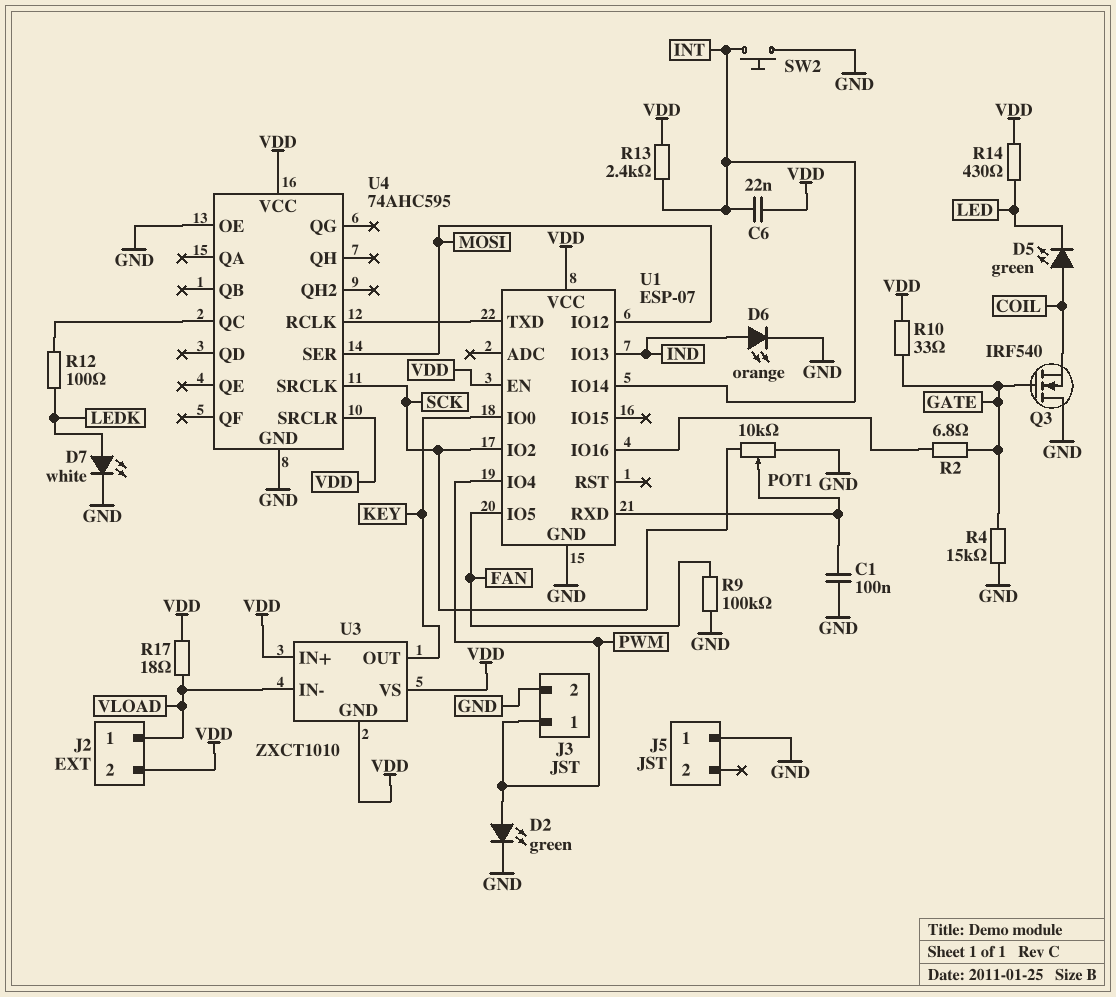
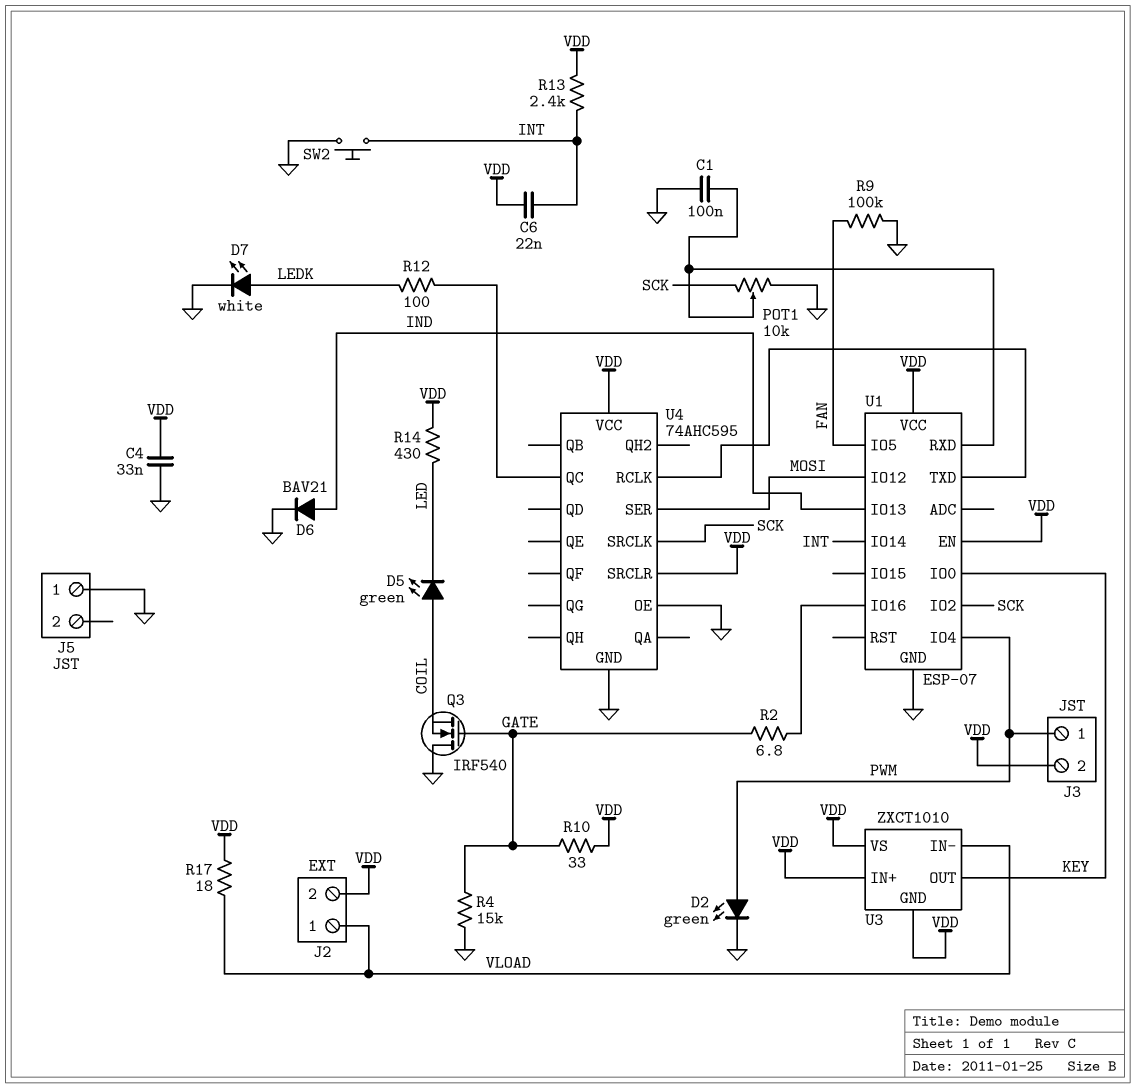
C4: none -> 33nF (GND, VDD)
D6: LED orange (A IND, K GND) -> diode BAV21 (A IND, K GND)
J3 pin 2: GND -> VDD

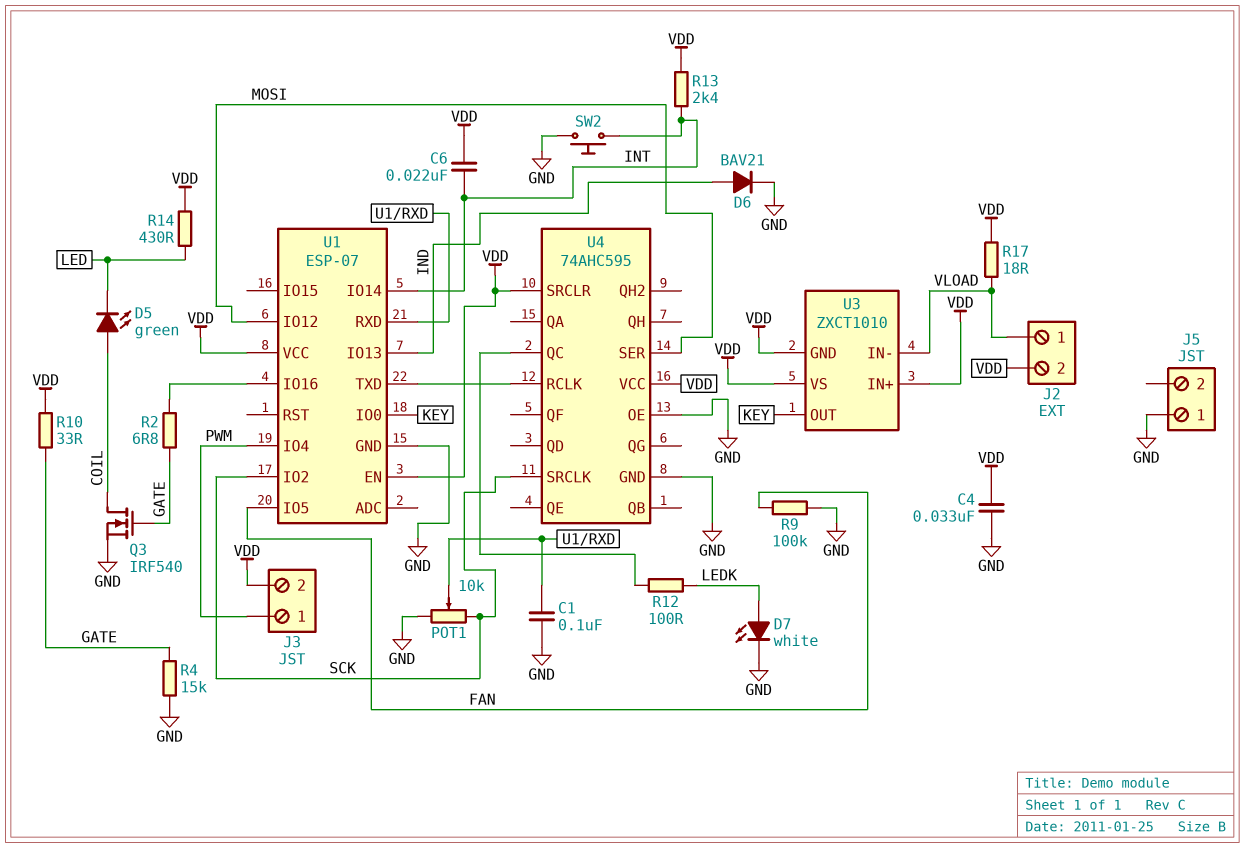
D2: LED green (A PWM, K GND) -> none
Q3: NMOS IRF540 (G GATE, D GND, S COIL) -> NMOS IRF540 (G GATE, D COIL, S GND)

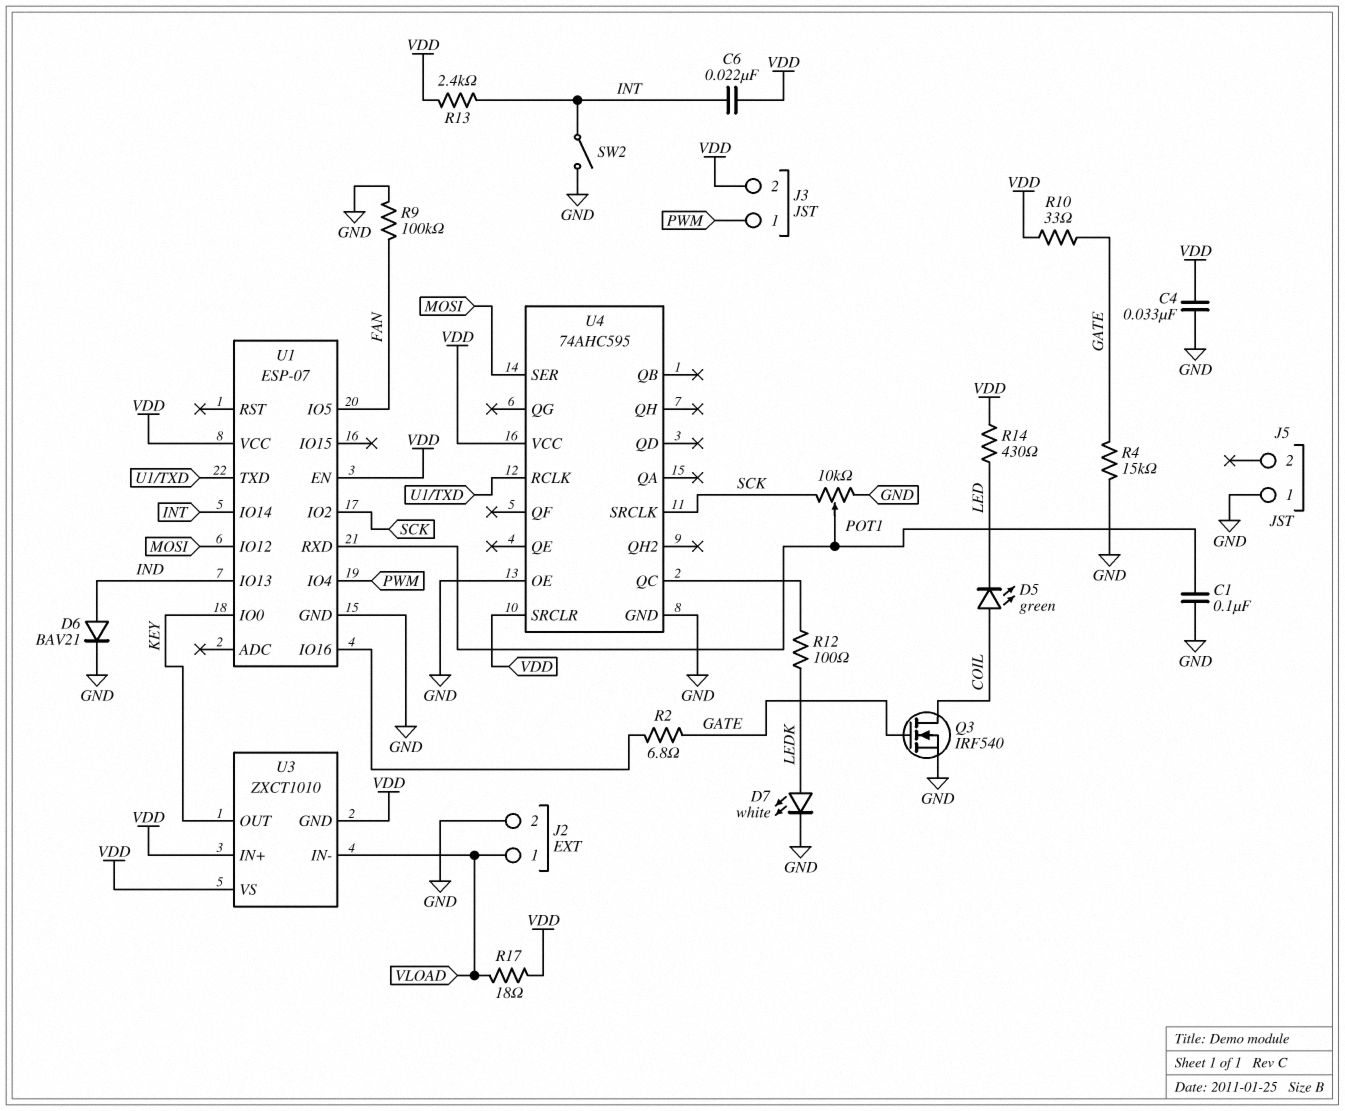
J2 pin 2: VDD -> GND
SW2: button (GND, INT) -> switch (GND, INT)

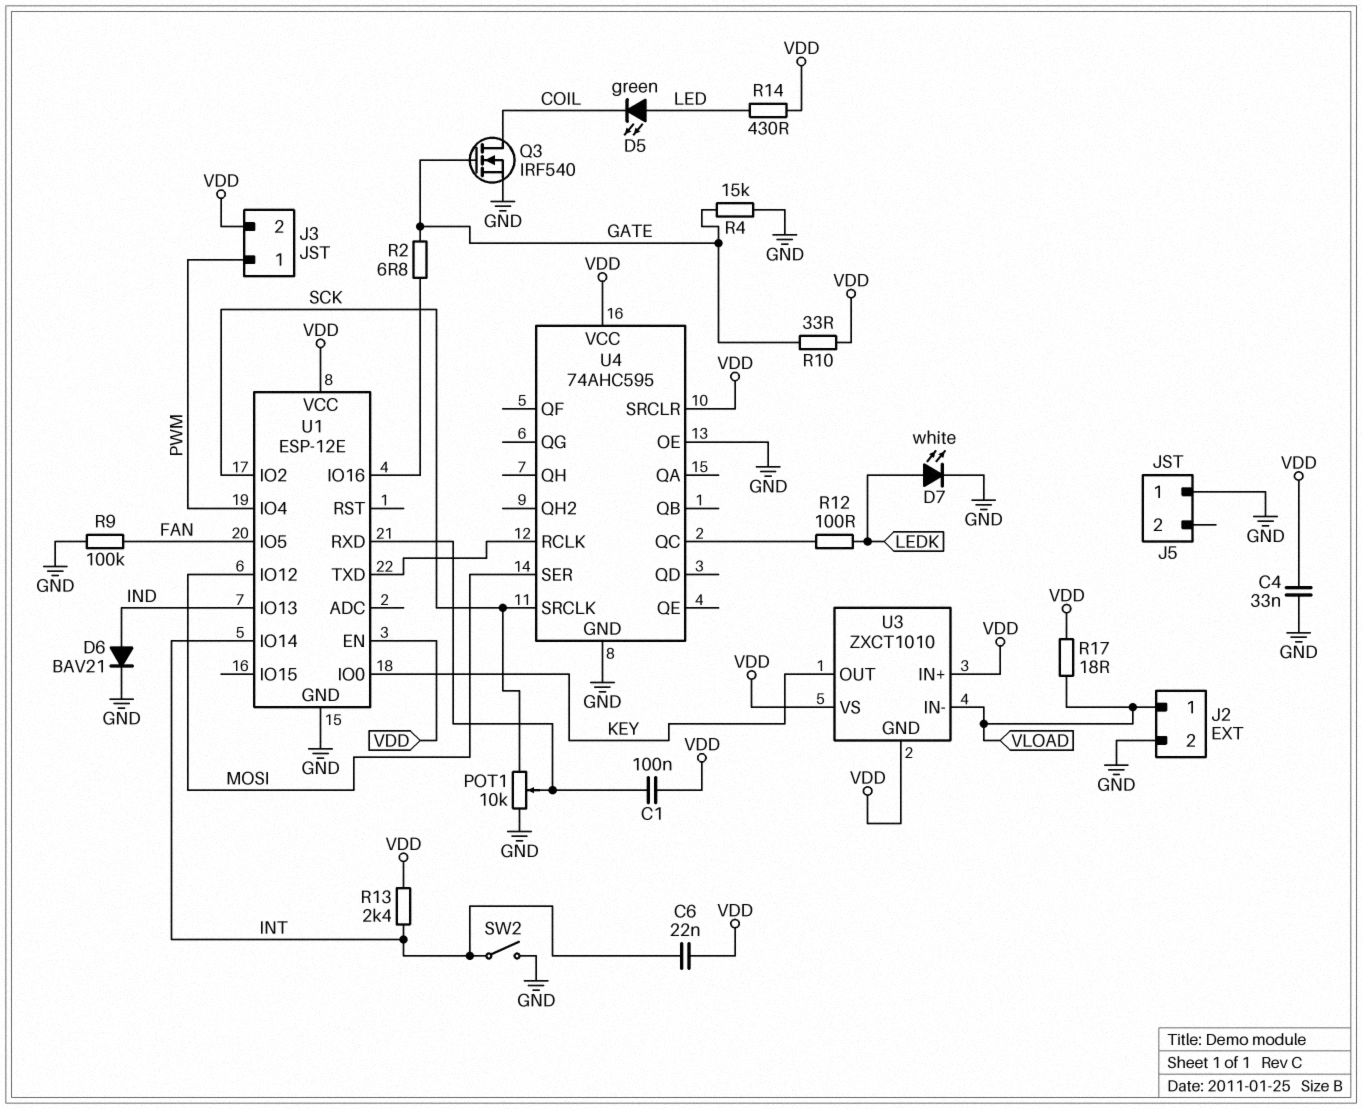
C1: 100nF (GND, U1/RXD) -> 100nF (U1/RXD, VDD)
D5: LED green (A COIL, K LED) -> LED green (A LED, K COIL)
U1: ESP-07 -> ESP-12E

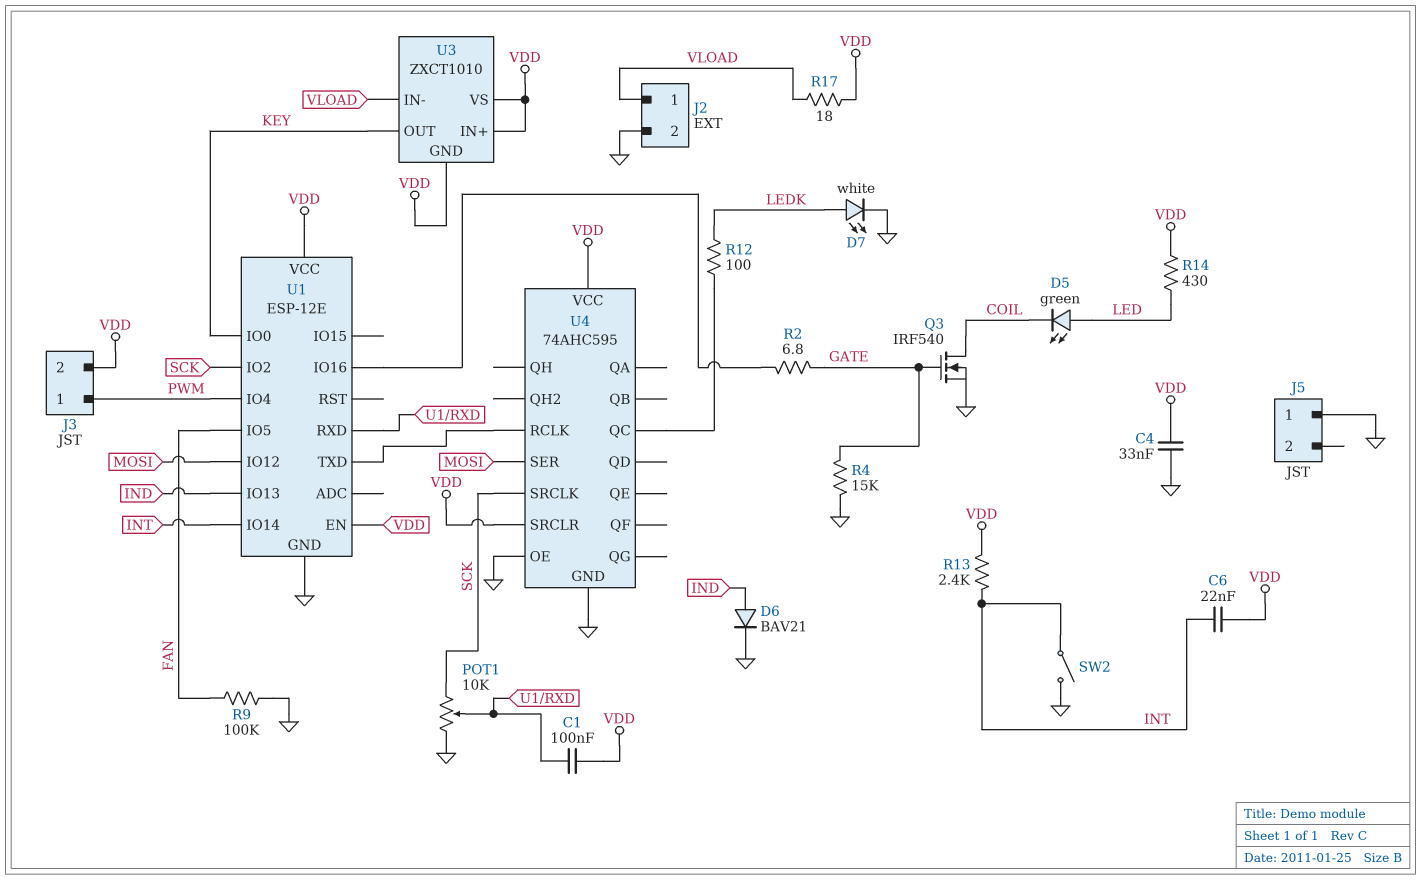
R10: 33 (GATE, VDD) -> none

